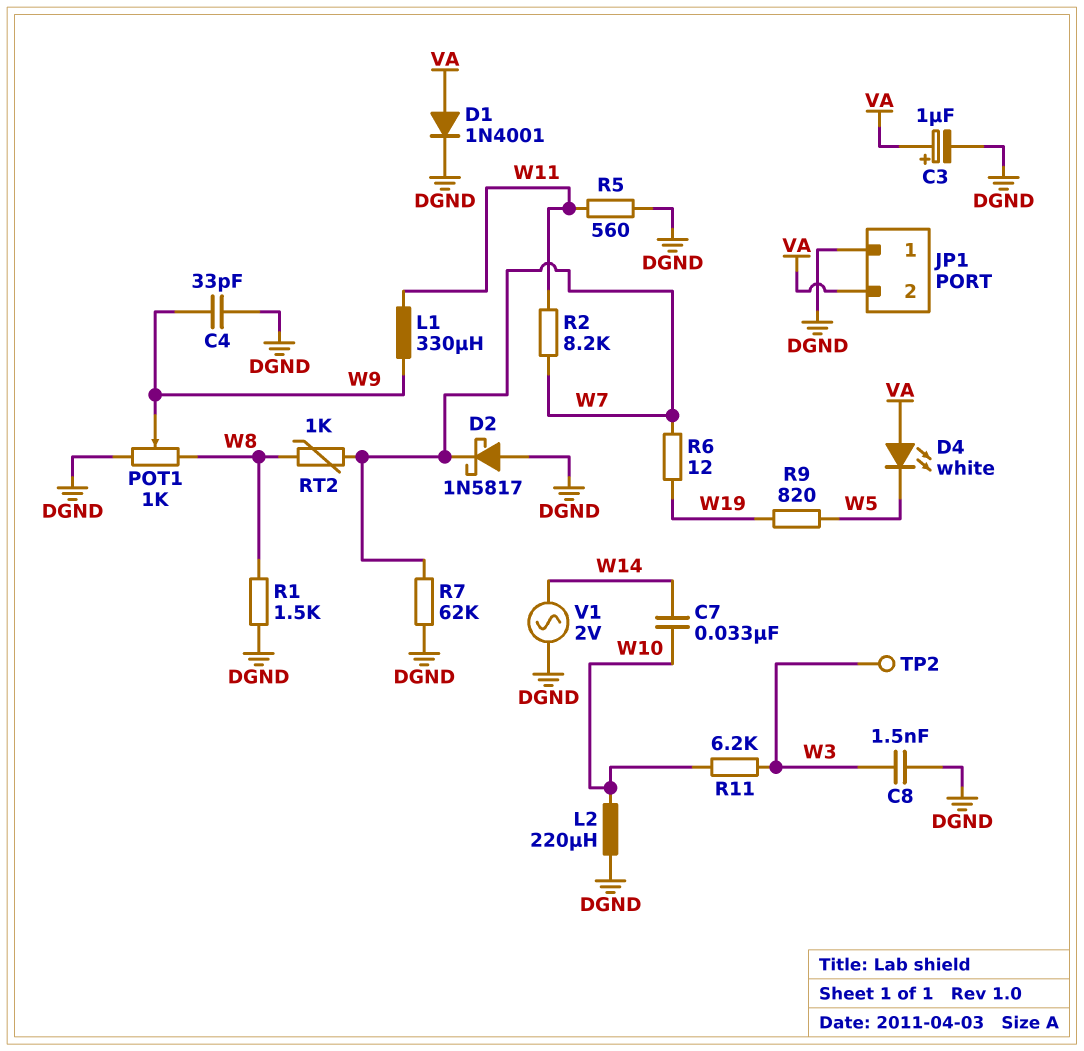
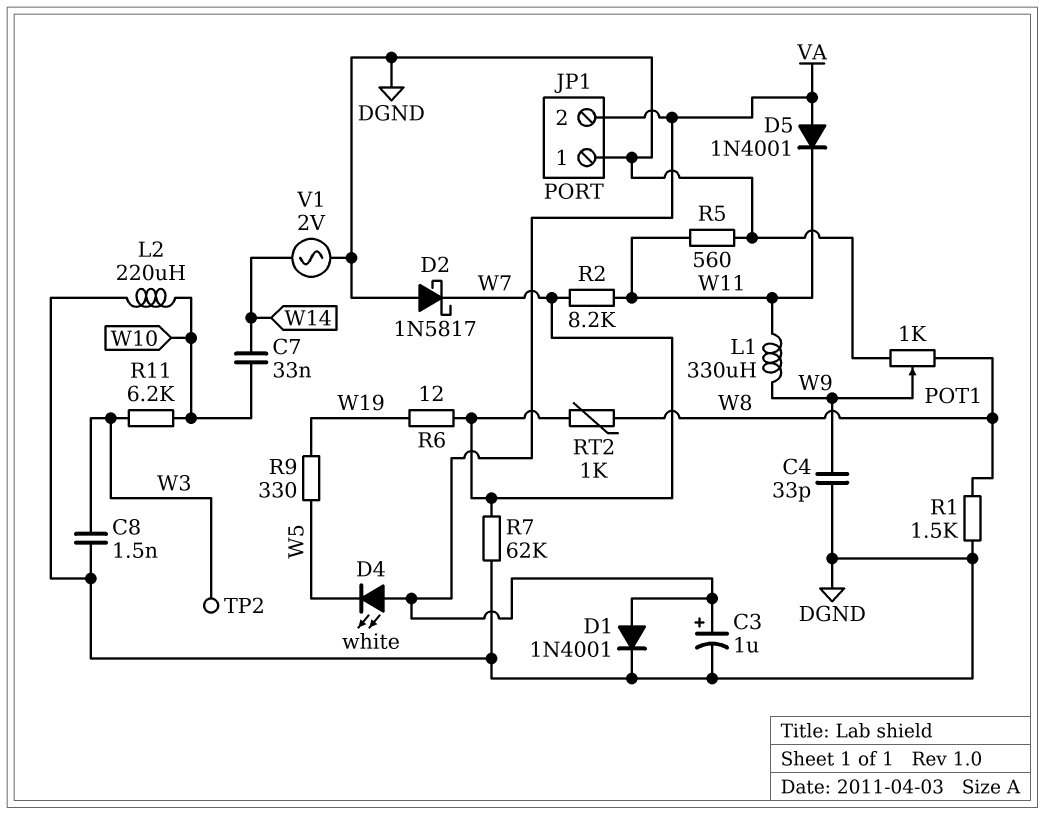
D5: none -> diode 1N4001 (A VA, K W11)
R9: 820 (W5, W19) -> 330 (W5, W19)

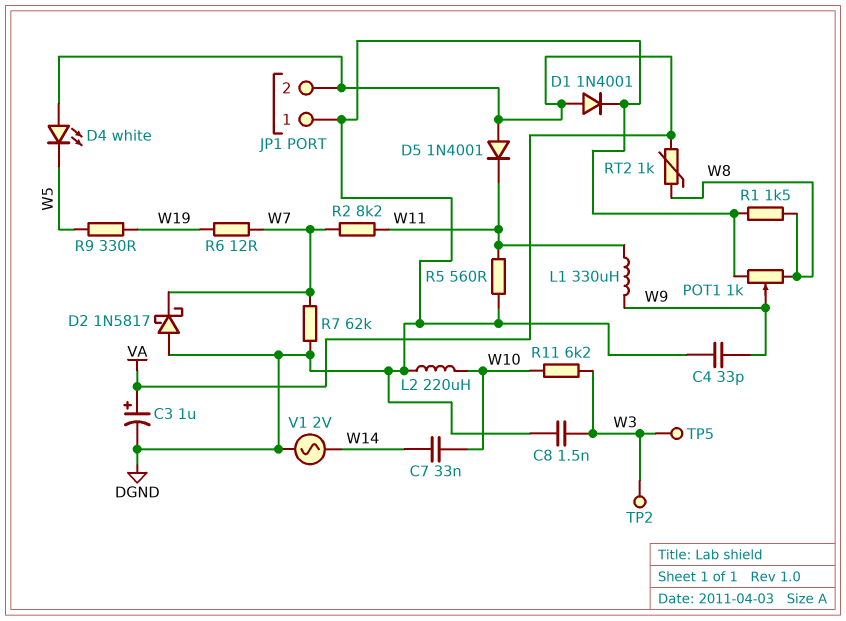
RT2: 1k (W7, W8) -> 1k (VA, W8)
TP5: none -> test point (W3)

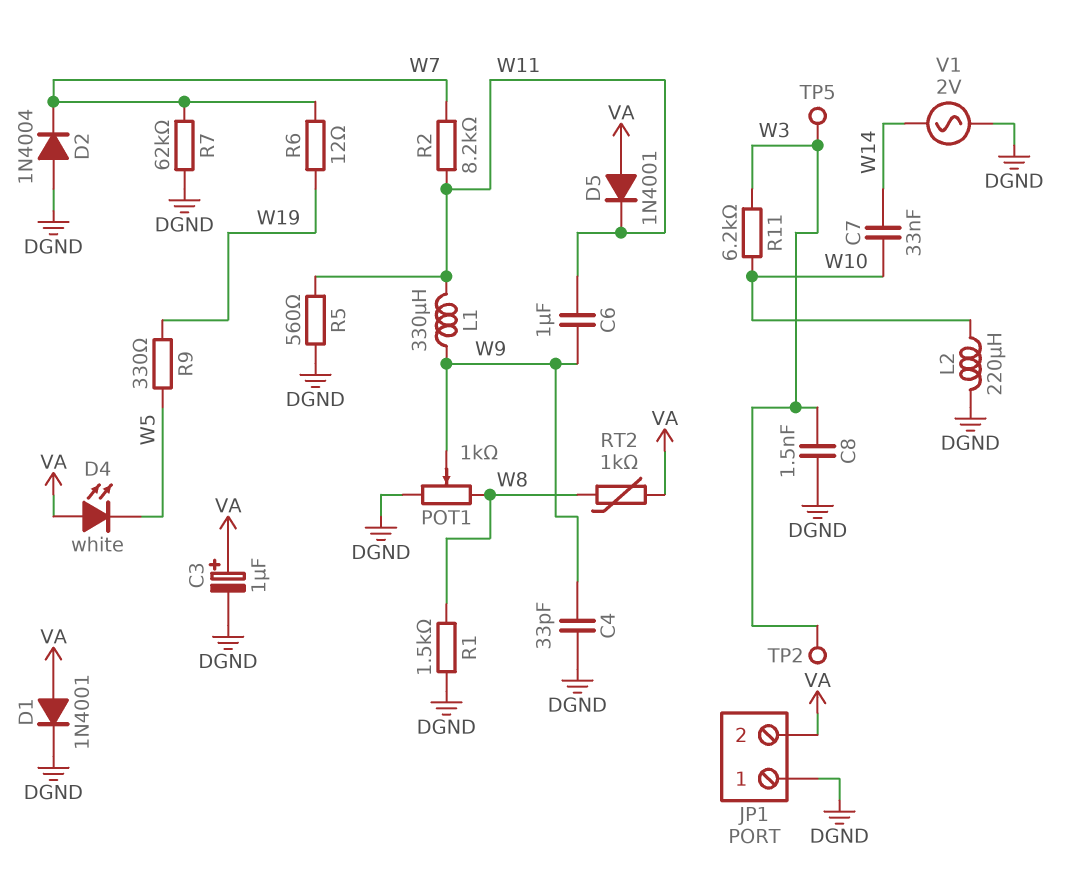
C6: none -> 1uF (W9, W11)
D2: schottky 1N5817 (A DGND, K W7) -> diode 1N4004 (A DGND, K W7)

